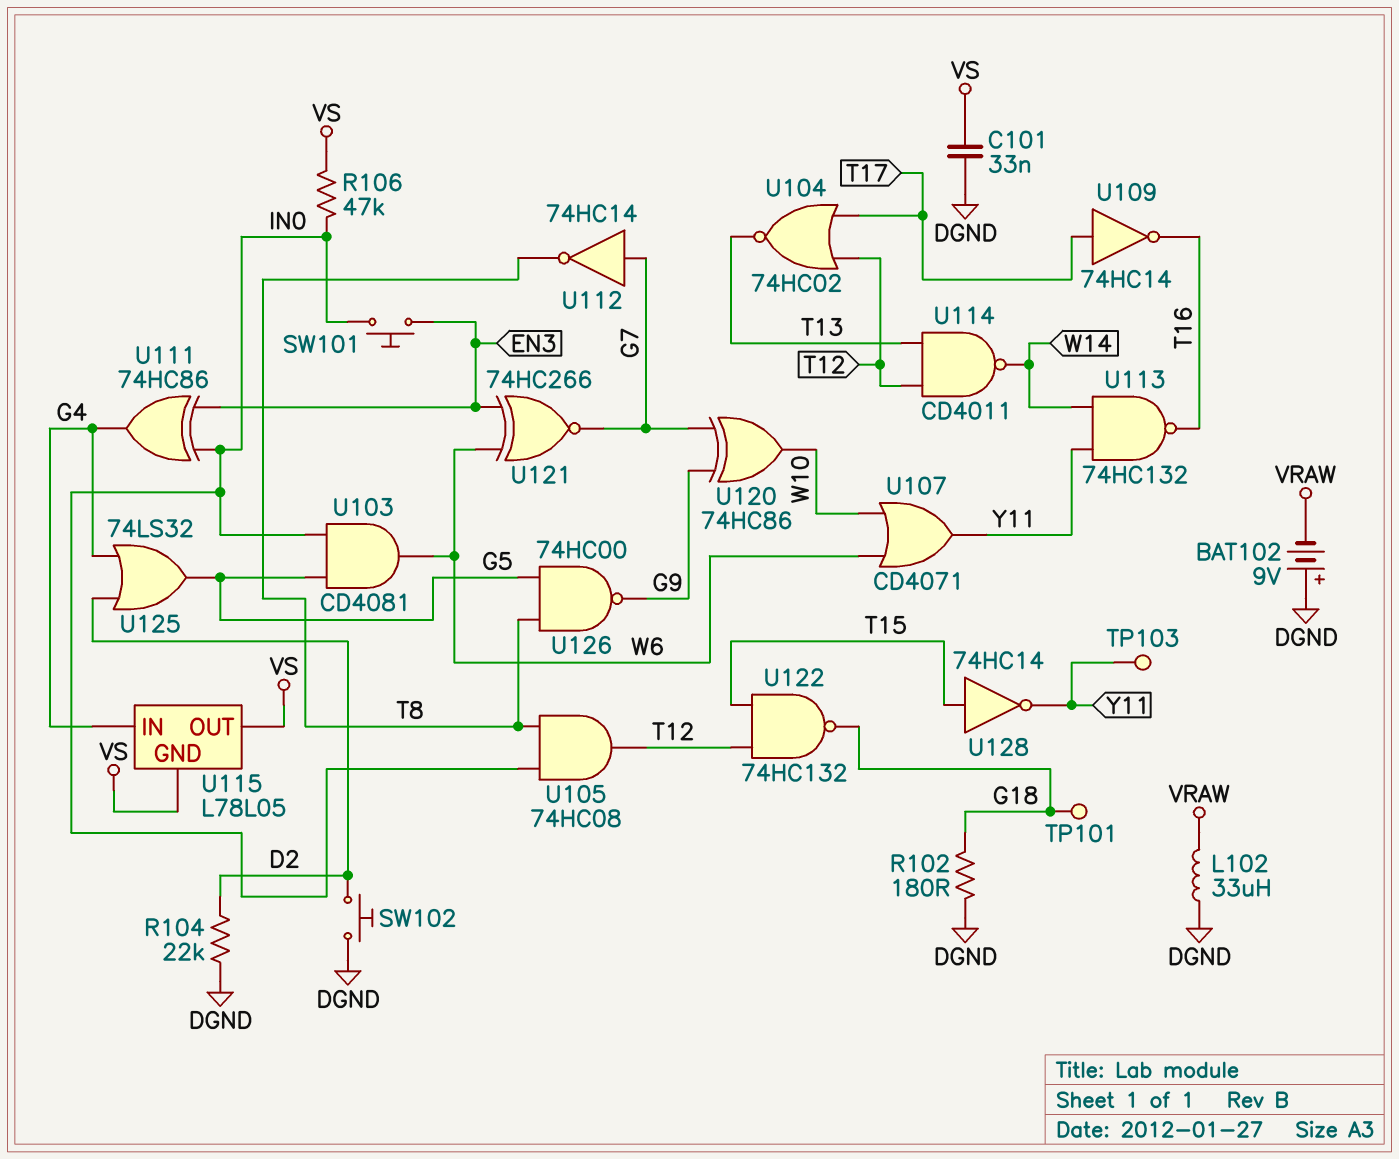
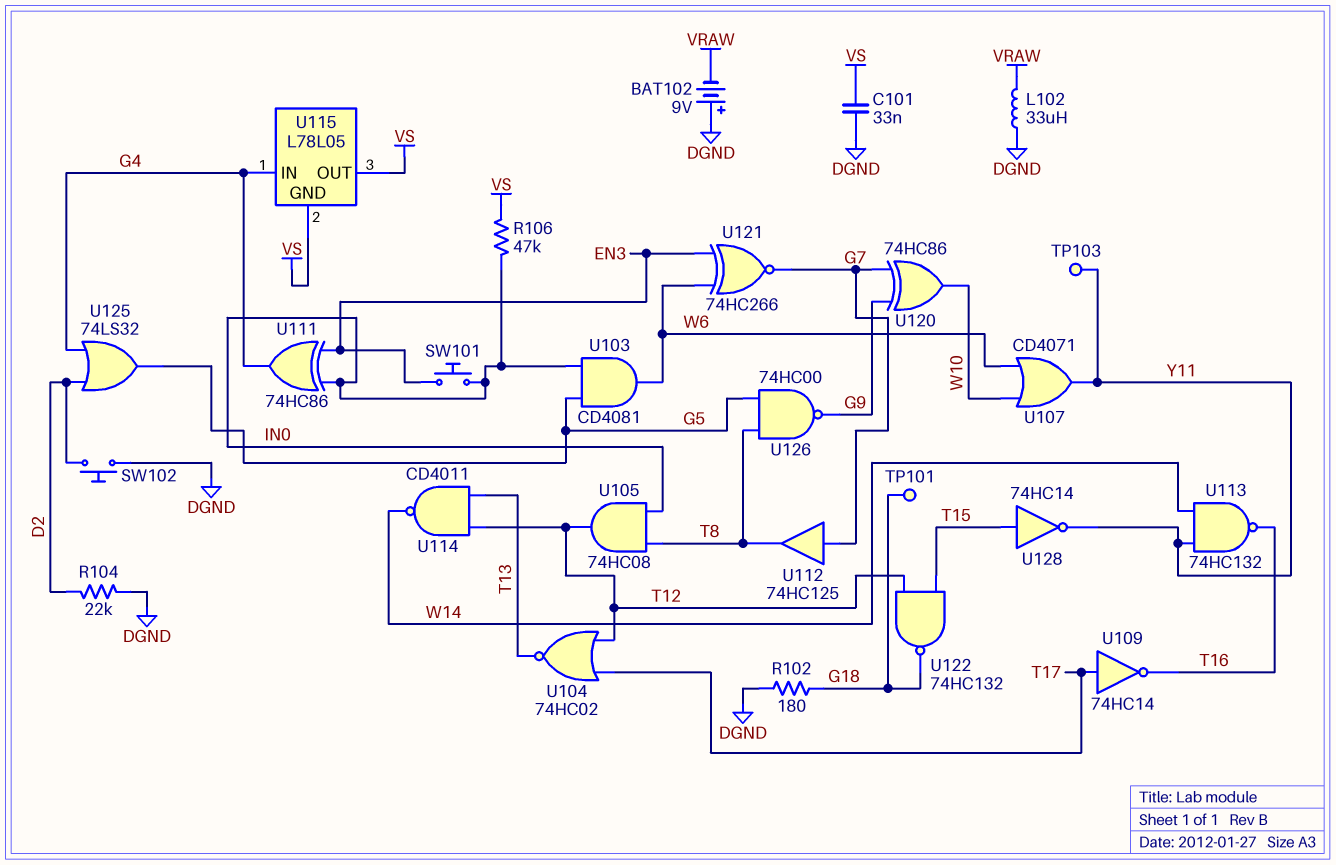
U112: NOT 74HC14 (in G7, out T8) -> buffer 74HC125 (in G7, out T8)

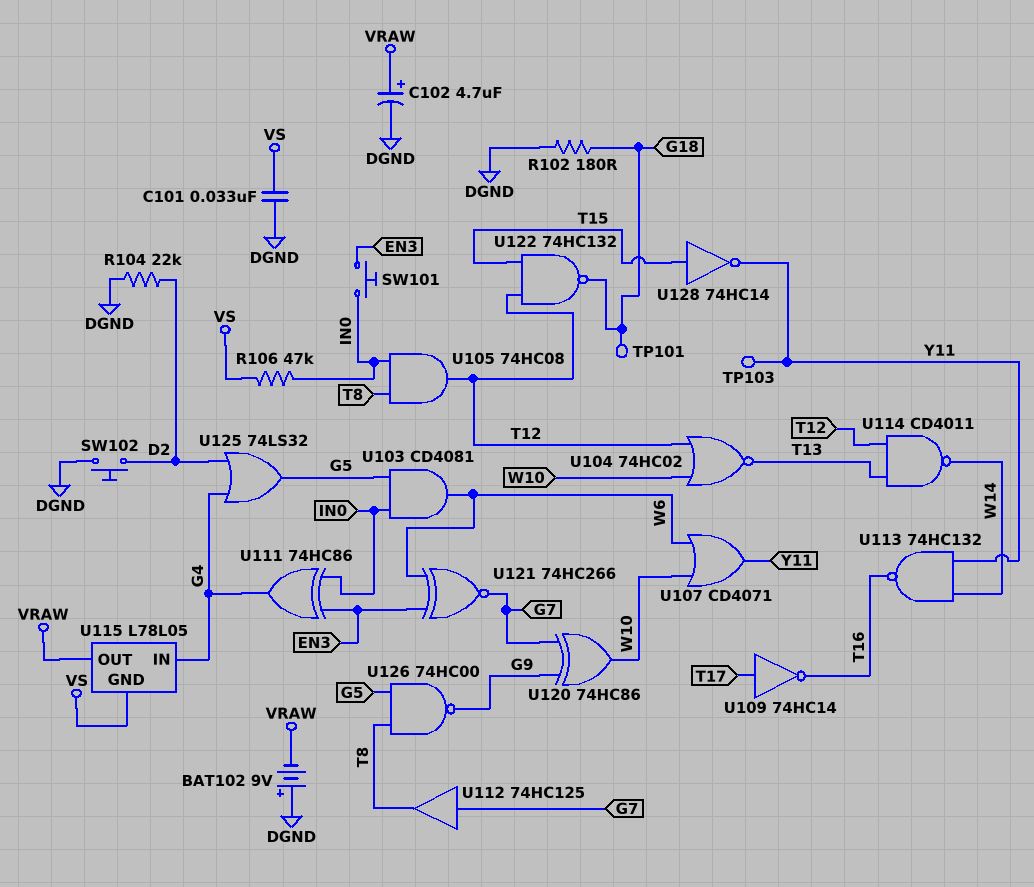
C102: none -> 4.7uF (plus VRAW, minus DGND)
L102: 33uH (DGND, VRAW) -> none
U104: NOR 74HC02 (in T12, in T17, out T13) -> NOR 74HC02 (in T12, in W10, out T13)
U115 pin OUT: VS -> VRAW

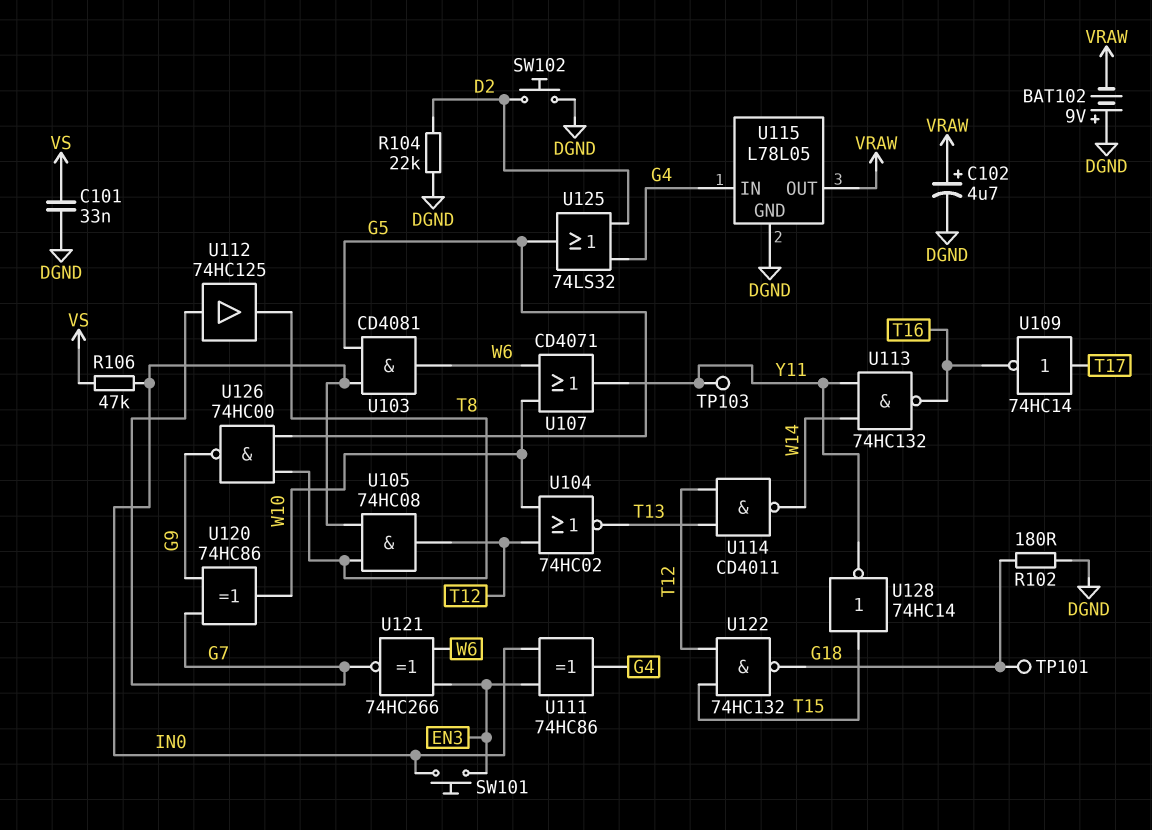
U115 pin GND: VS -> DGND

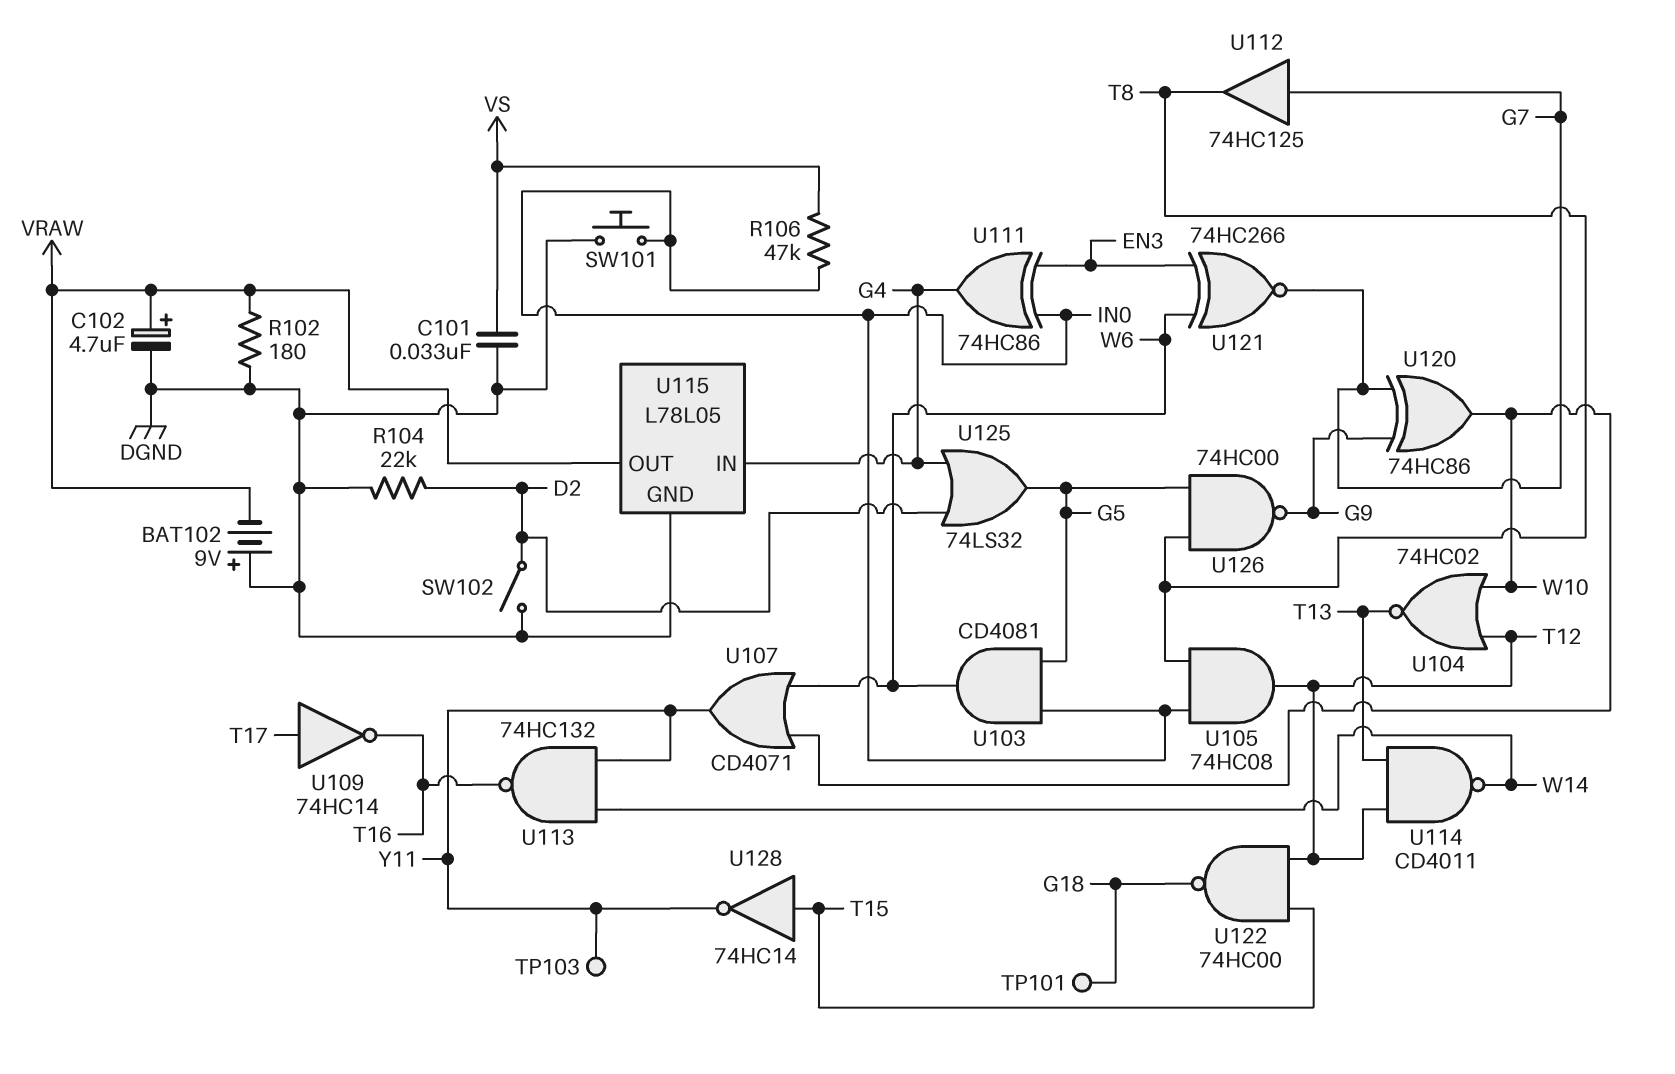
R102: 180 (DGND, G18) -> 180 (DGND, VRAW)
SW101: button (EN3, IN0) -> button (DGND, IN0)
SW102: button (D2, DGND) -> switch (D2, DGND)
U122: NAND 74HC132 (in T12, in T15, out G18) -> NAND 74HC00 (in T12, in T15, out G18)

